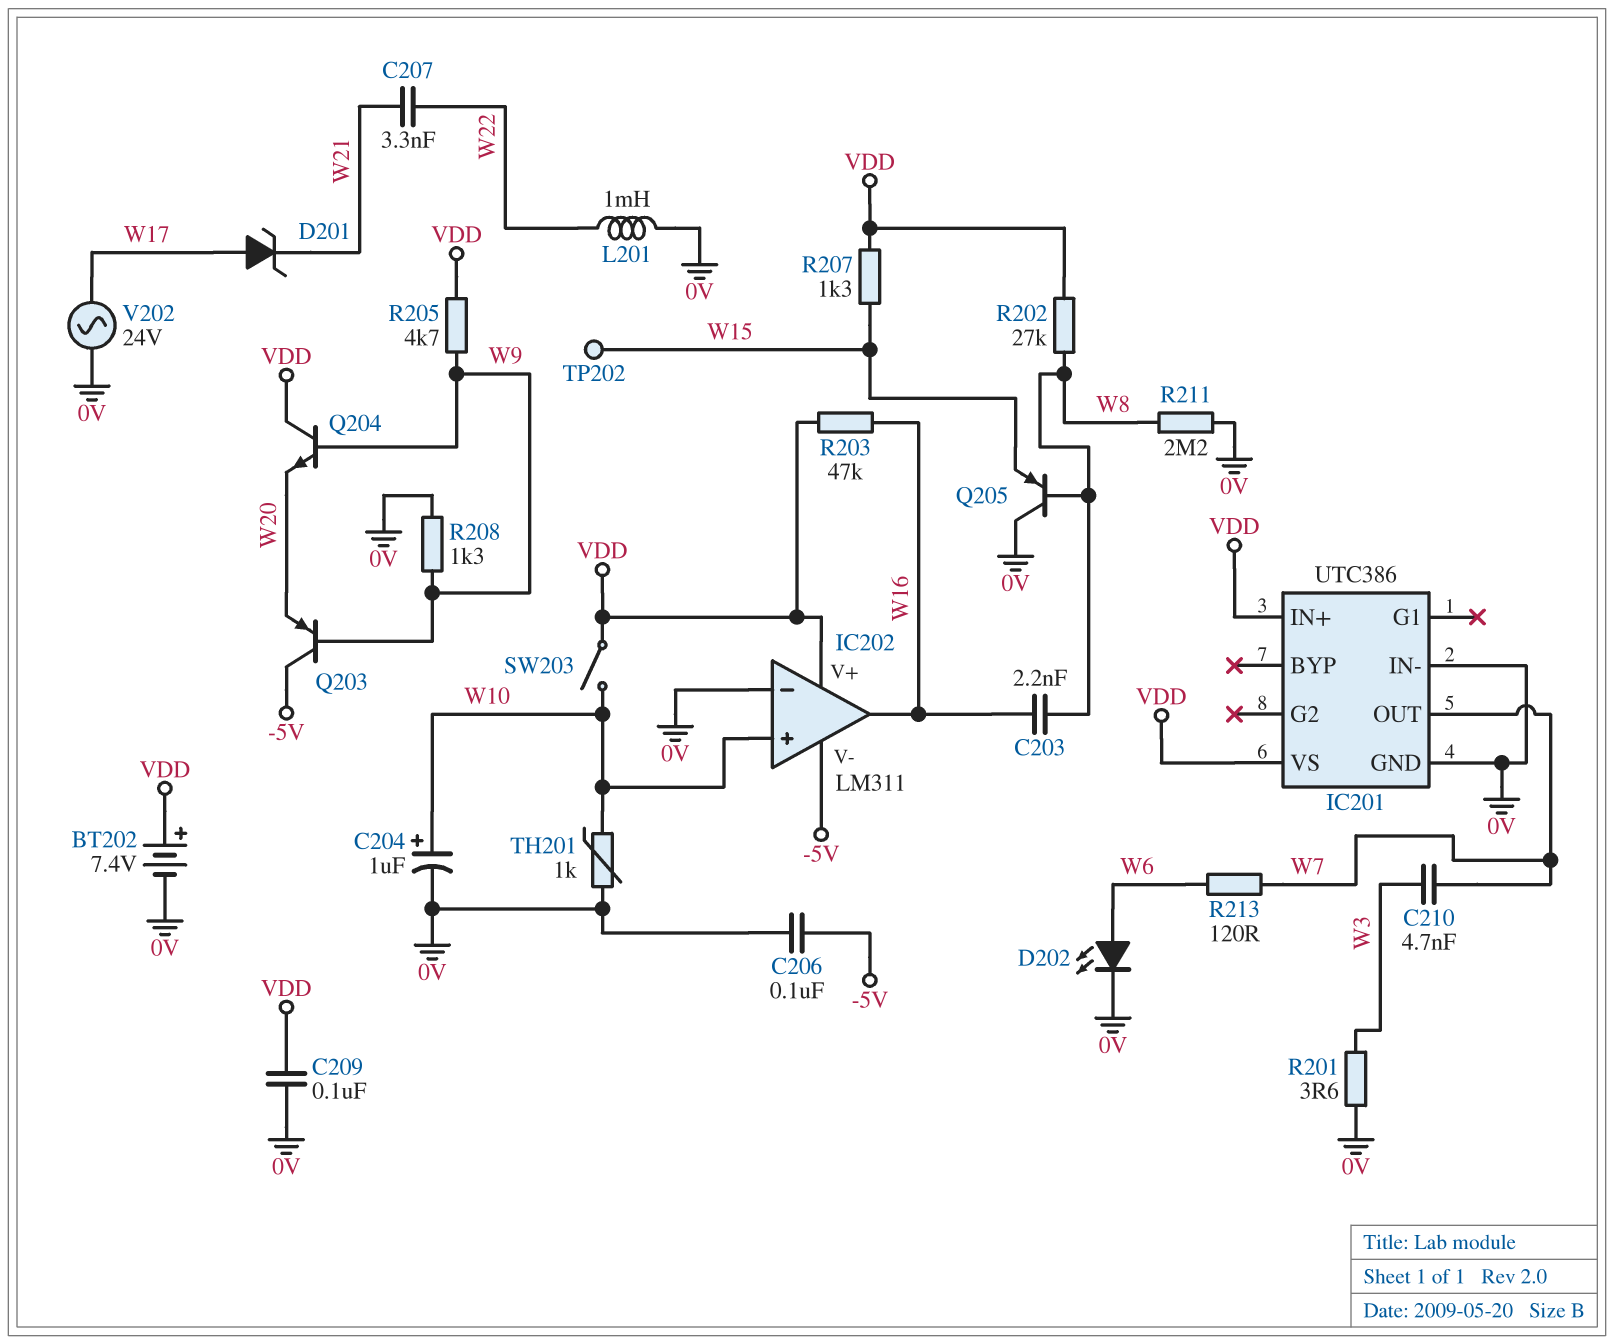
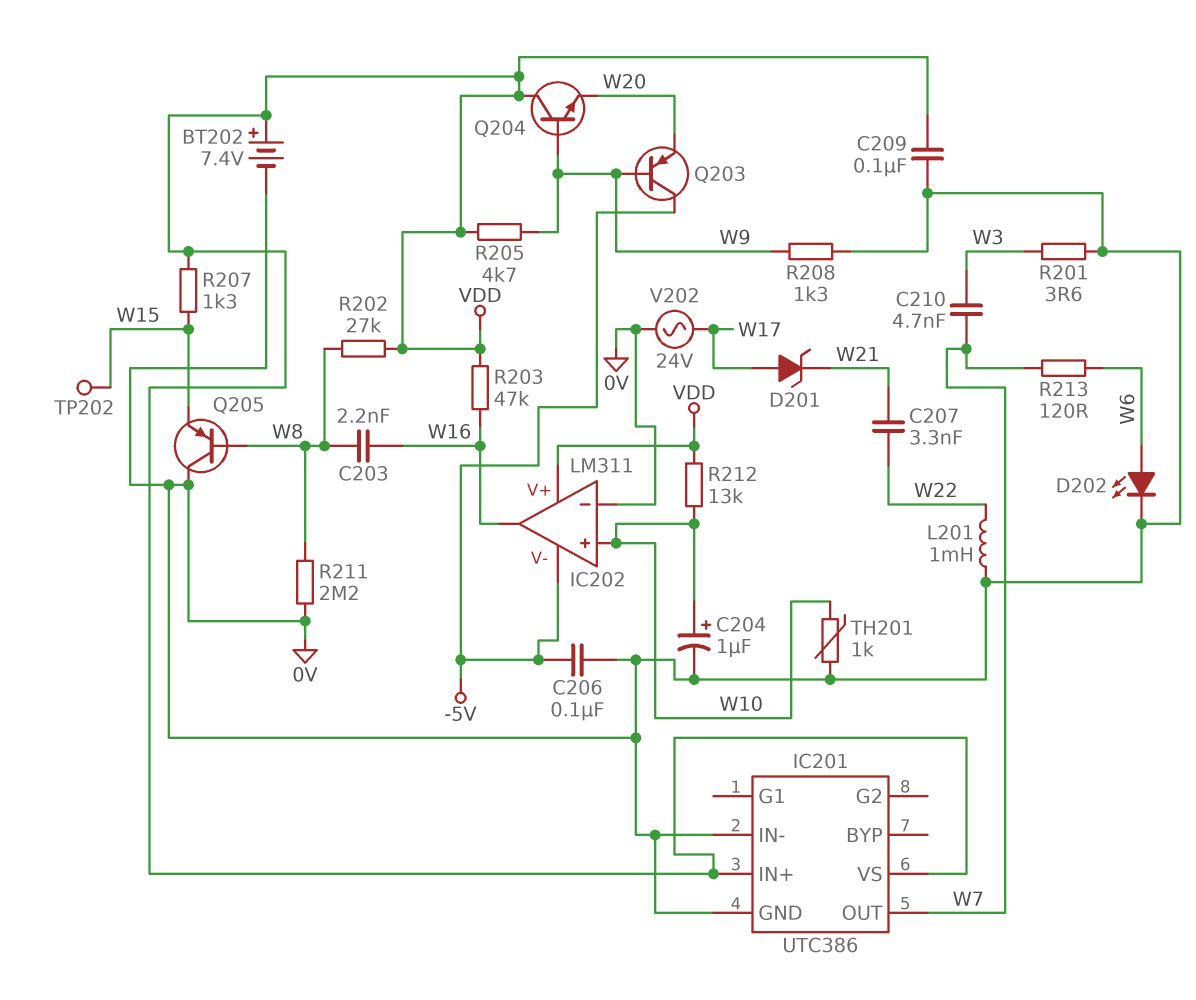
R212: none -> 13k (VDD, W10)
SW203: switch (VDD, W10) -> none

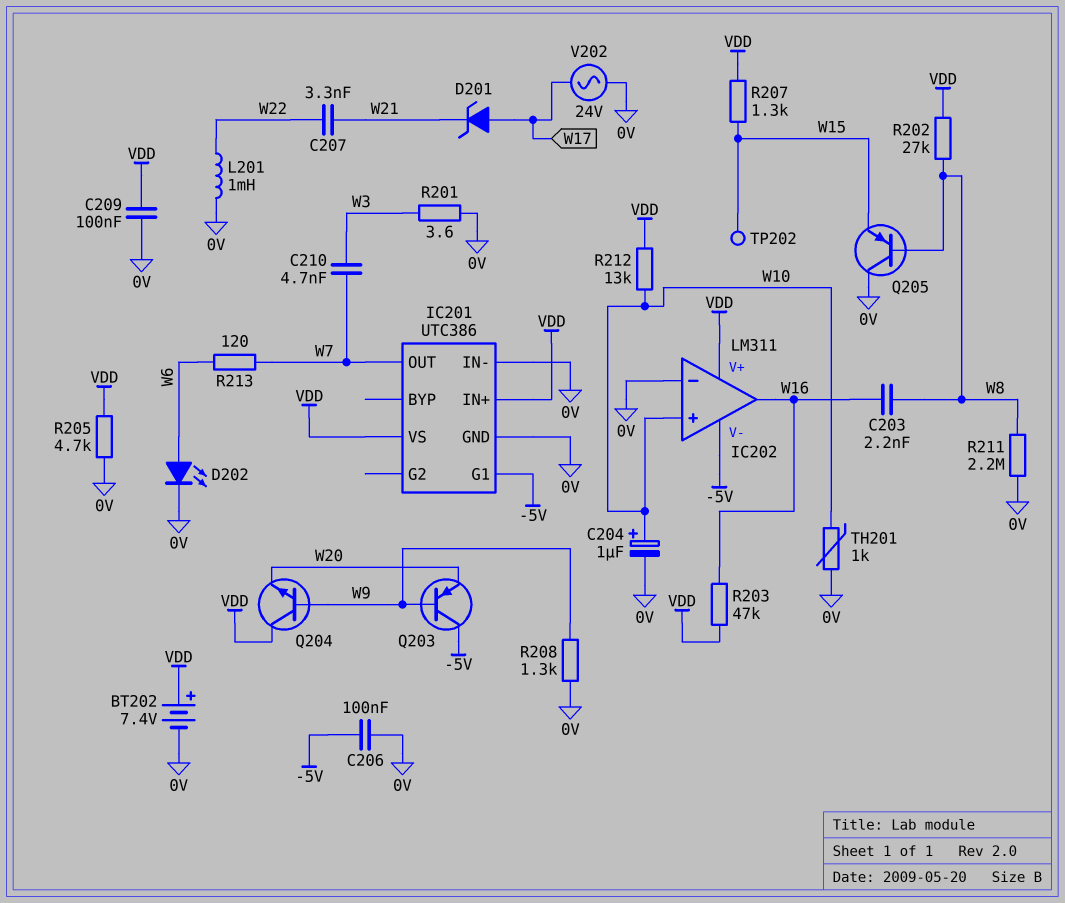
IC201 pin G1: none -> -5V
R205: 4.7k (VDD, W9) -> 4.7k (0V, VDD)

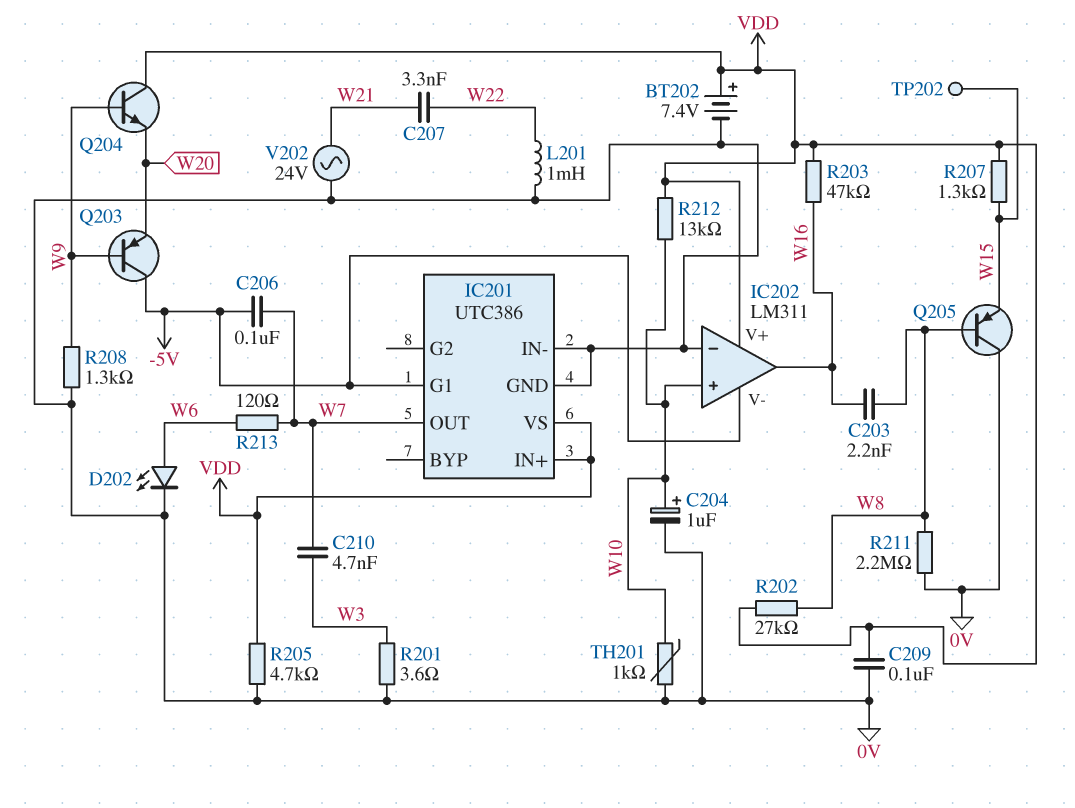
C206: 100nF (-5V, 0V) -> 100nF (-5V, W7)
D201: zener (A W17, K W21) -> none
V202: AC 24V (0V, W17) -> AC 24V (0V, W21)

